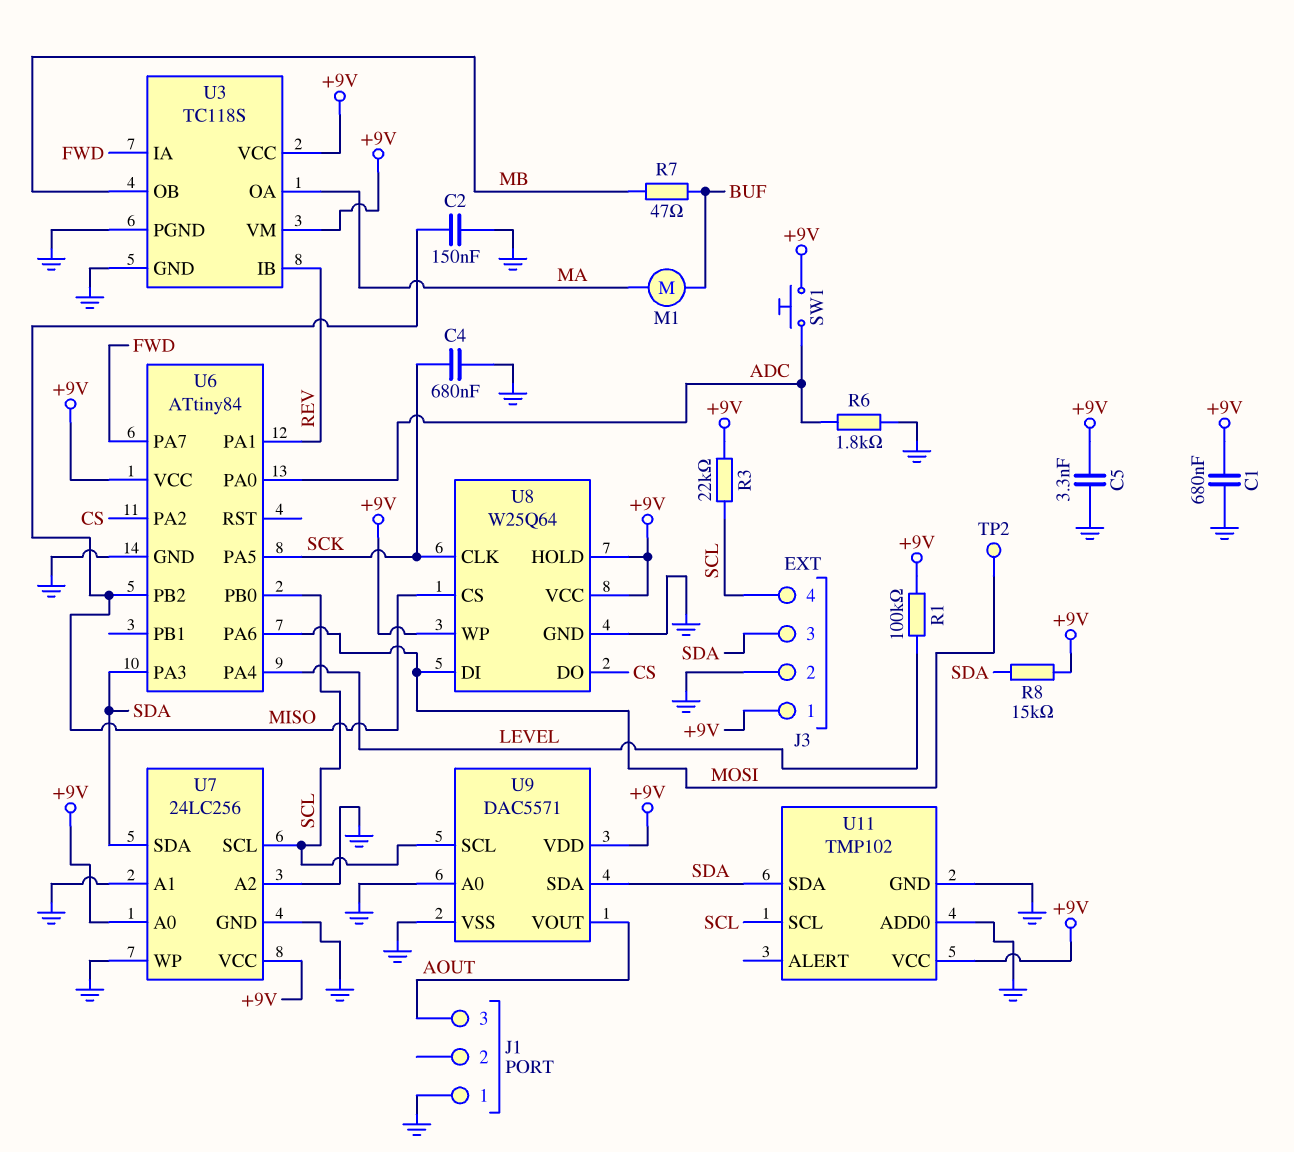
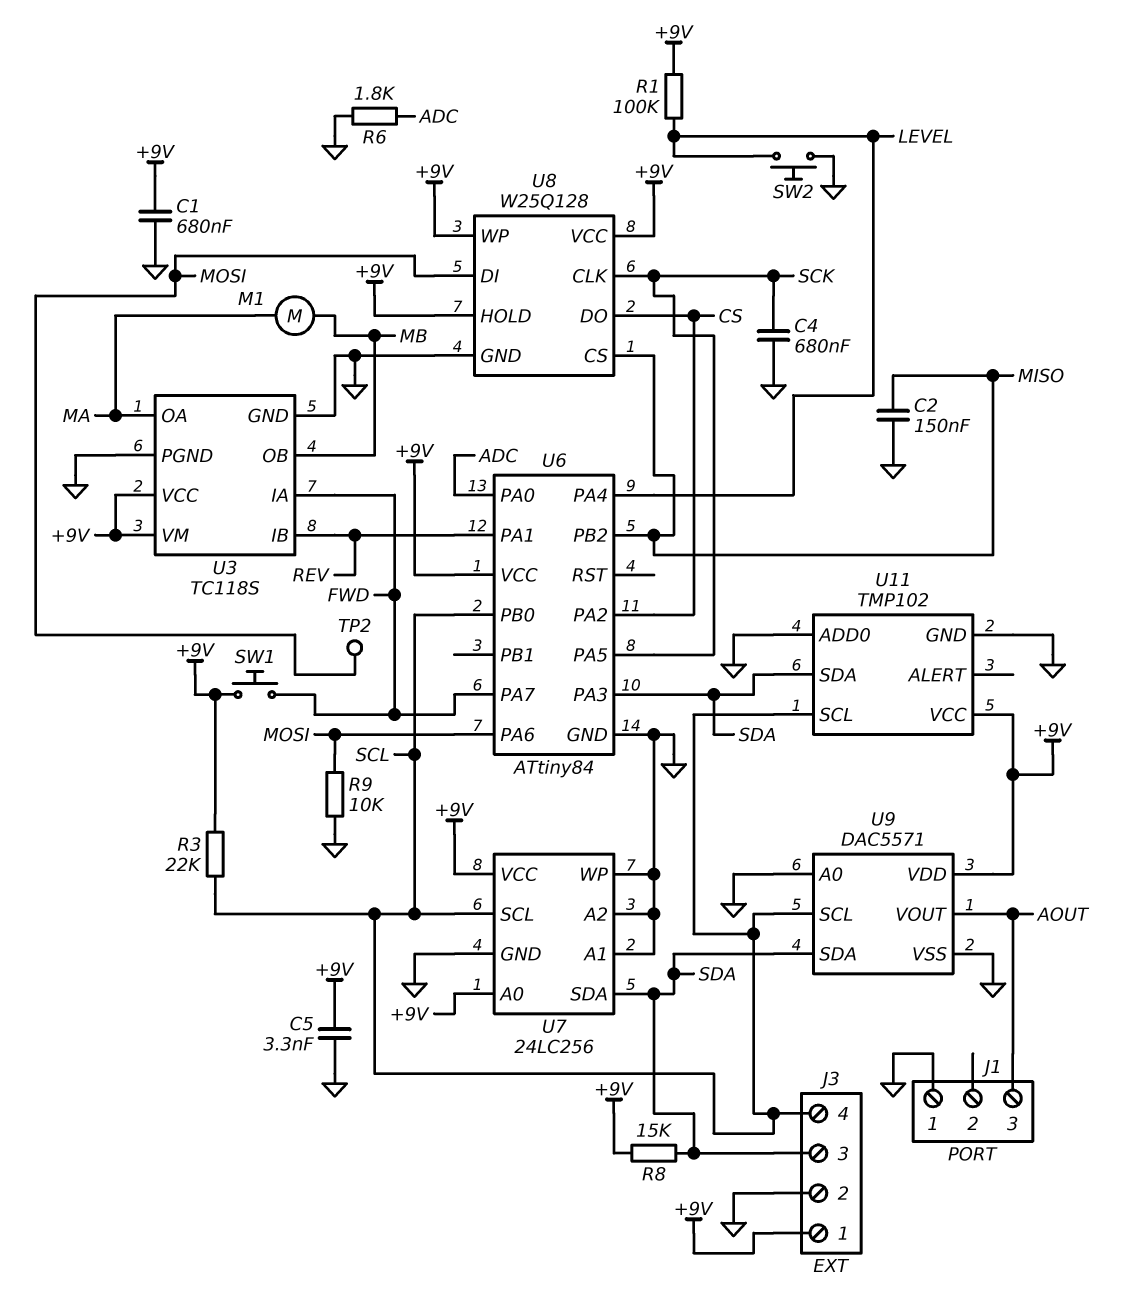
M1: motor (BUF, MA) -> motor (MA, MB)
R7: 47 (BUF, MB) -> none
R9: none -> 10k (GND, MOSI)
SW1: button (+9V, ADC) -> button (+9V, FWD)
SW2: none -> button (GND, LEVEL)
U8: W25Q64 -> W25Q128

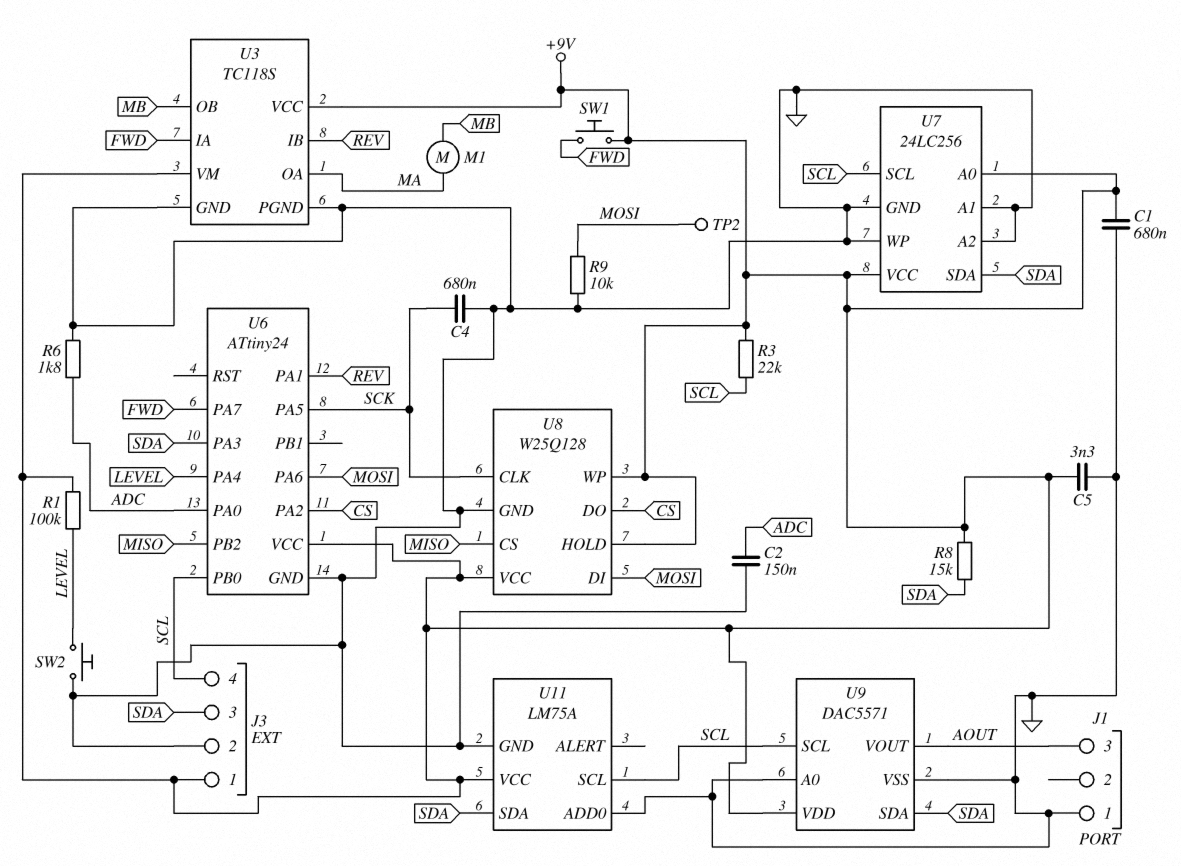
C2: 150nF (GND, MISO) -> 150nF (ADC, GND)
U6: ATtiny84 -> ATtiny24
U11: TMP102 -> LM75A

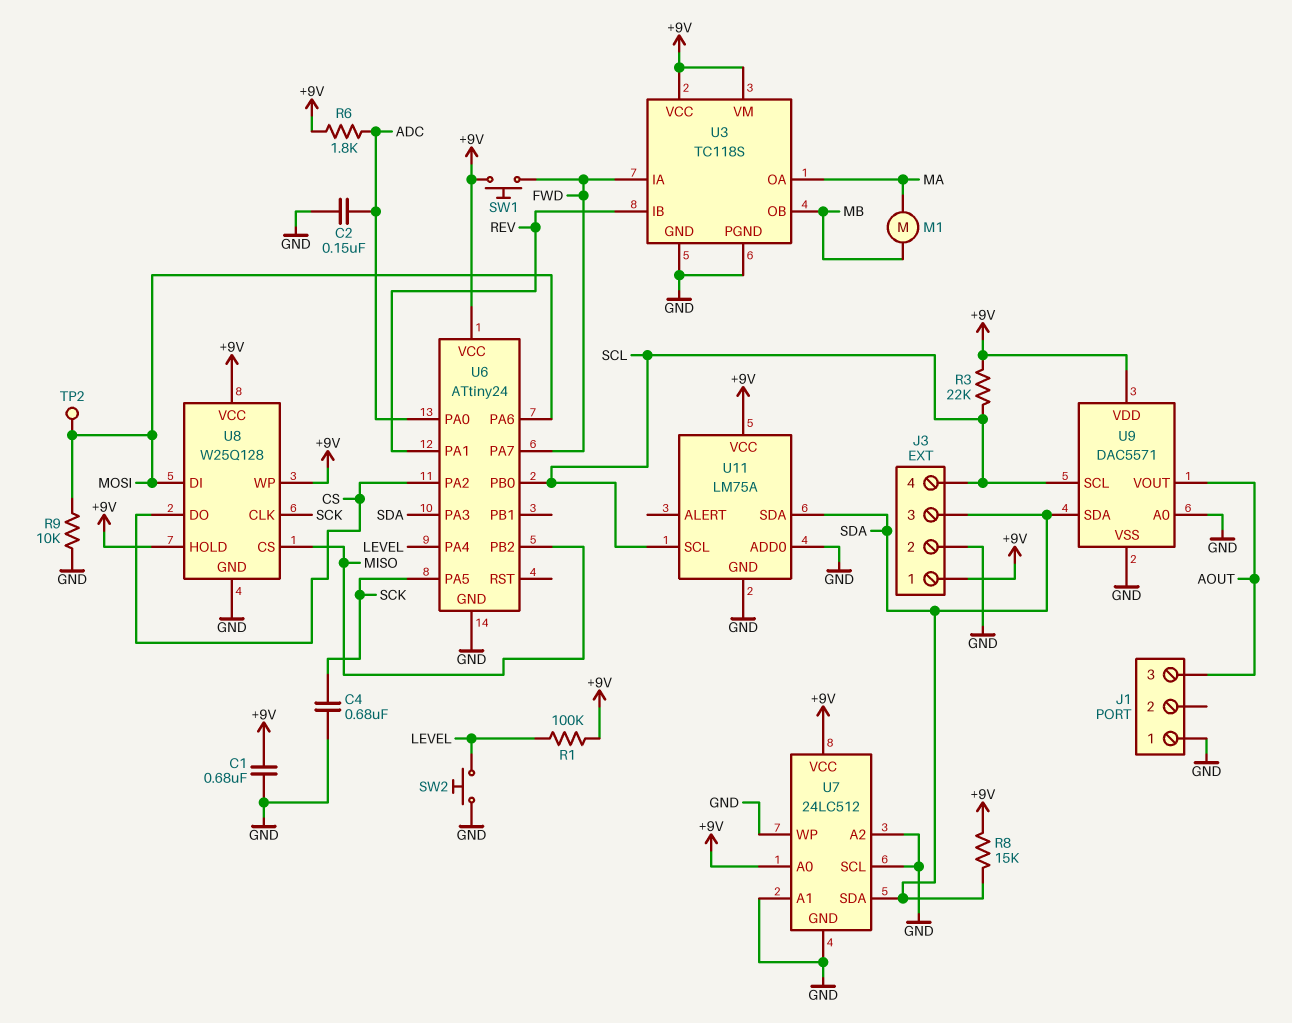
C5: 3.3nF (+9V, GND) -> none
R6: 1.8k (ADC, GND) -> 1.8k (+9V, ADC)
U7: 24LC256 -> 24LC512
U7 pin SCL: SCL -> GND

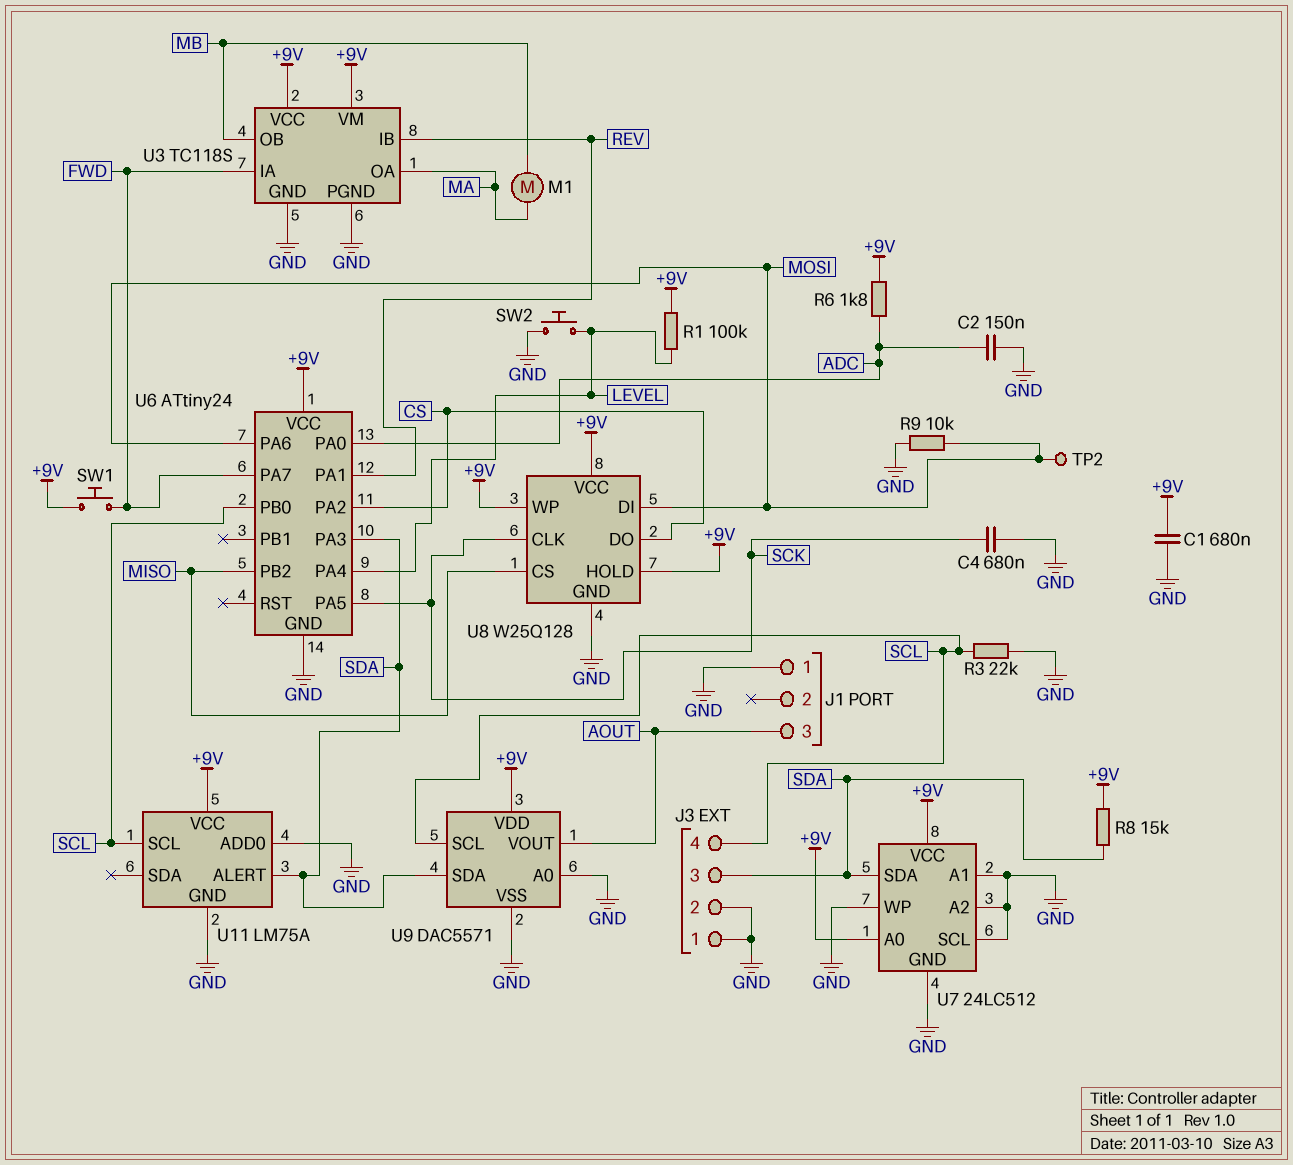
J3 pin 1: +9V -> GND
R3: 22k (+9V, SCL) -> 22k (GND, SCL)
U11 pin ALERT: none -> SDA
U11 pin SDA: SDA -> none

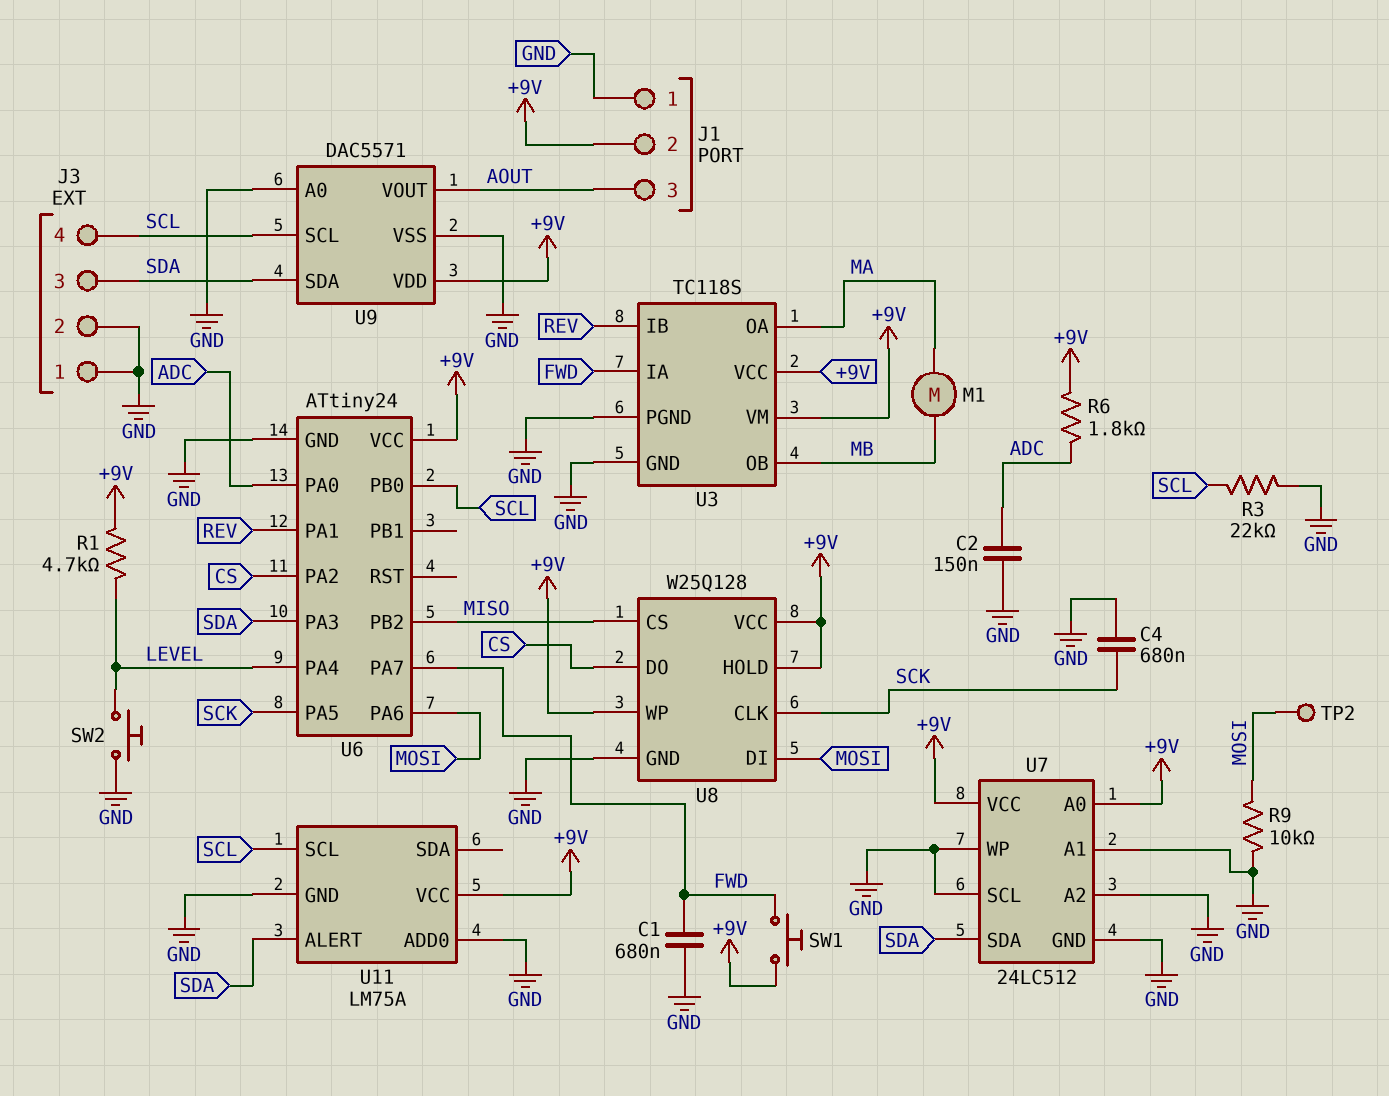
C1: 680nF (+9V, GND) -> 680nF (FWD, GND)
J1 pin 2: none -> +9V
R1: 100k (+9V, LEVEL) -> 4.7k (+9V, LEVEL)
R8: 15k (+9V, SDA) -> none

